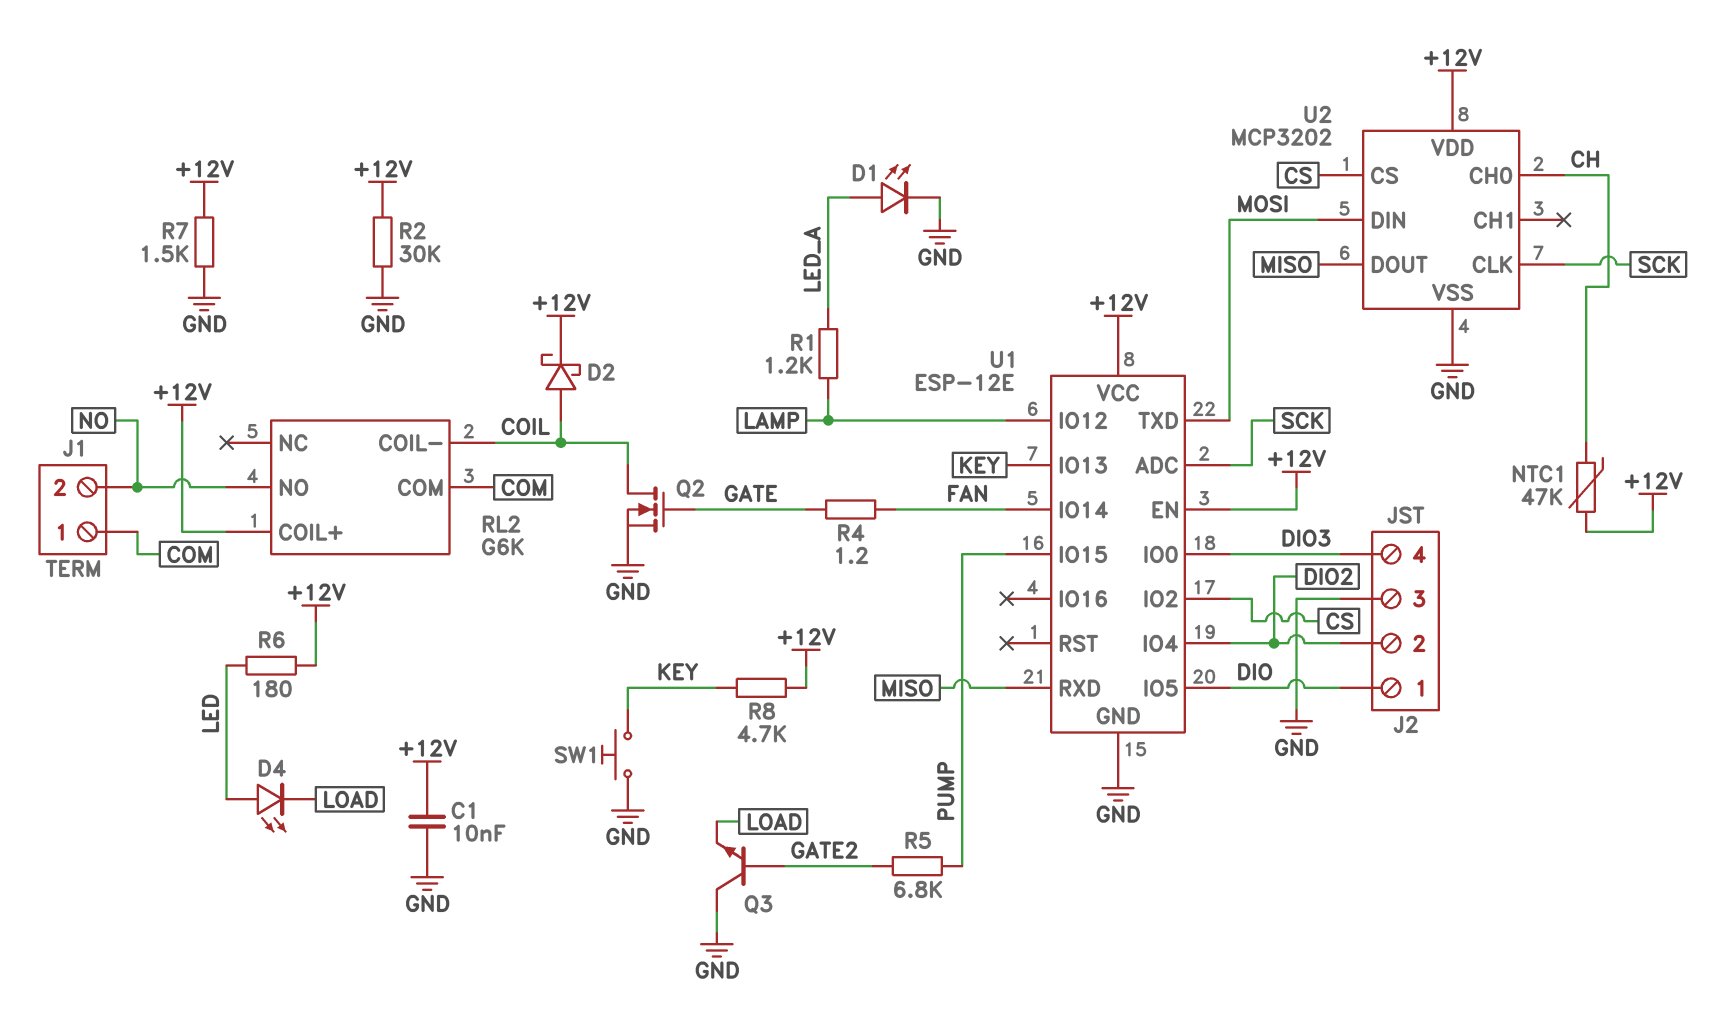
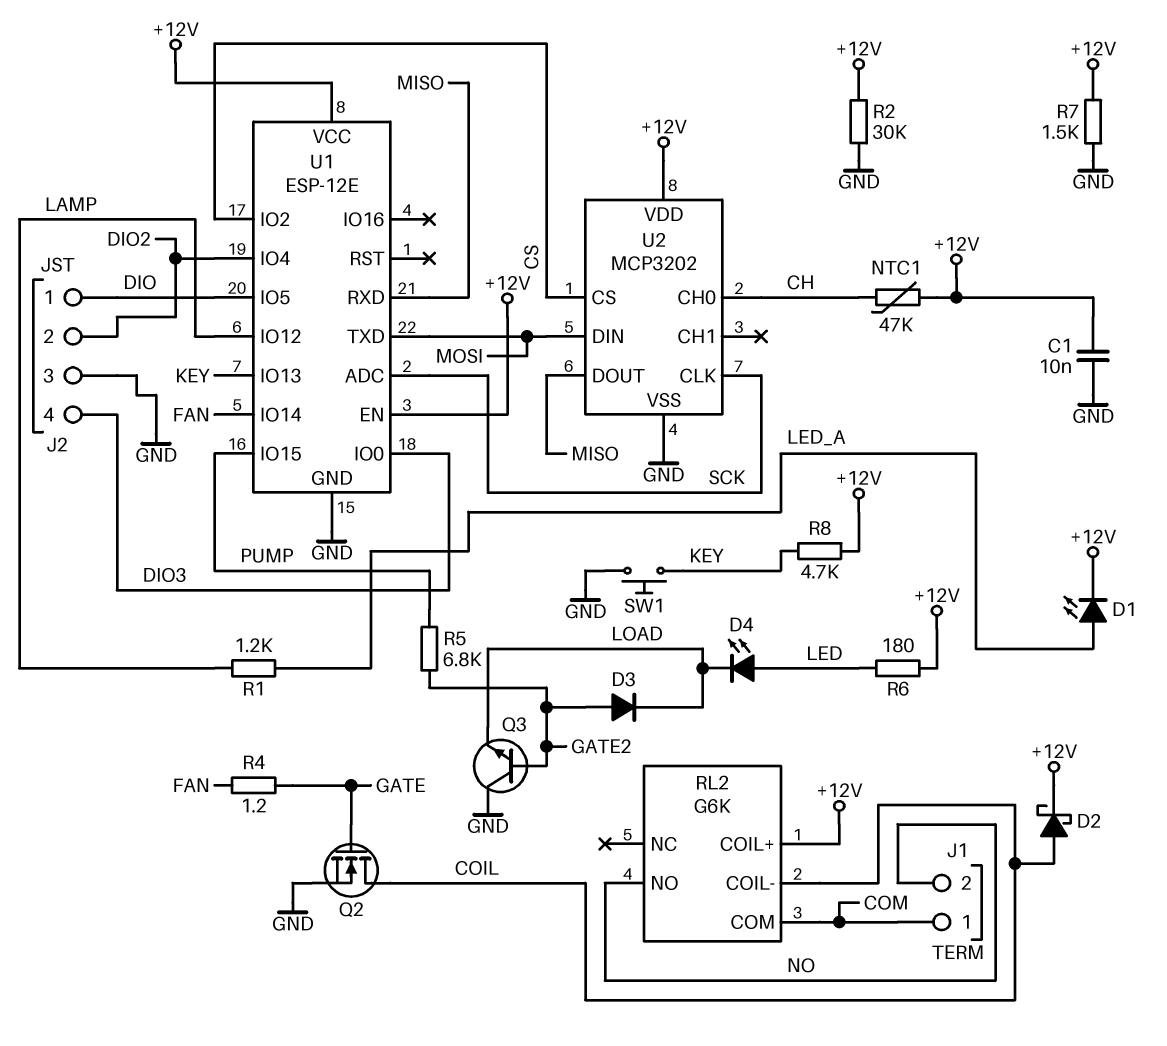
D1: LED (A LED_A, K GND) -> LED (A LED_A, K +12V)
D3: none -> diode (A GATE2, K LOAD)

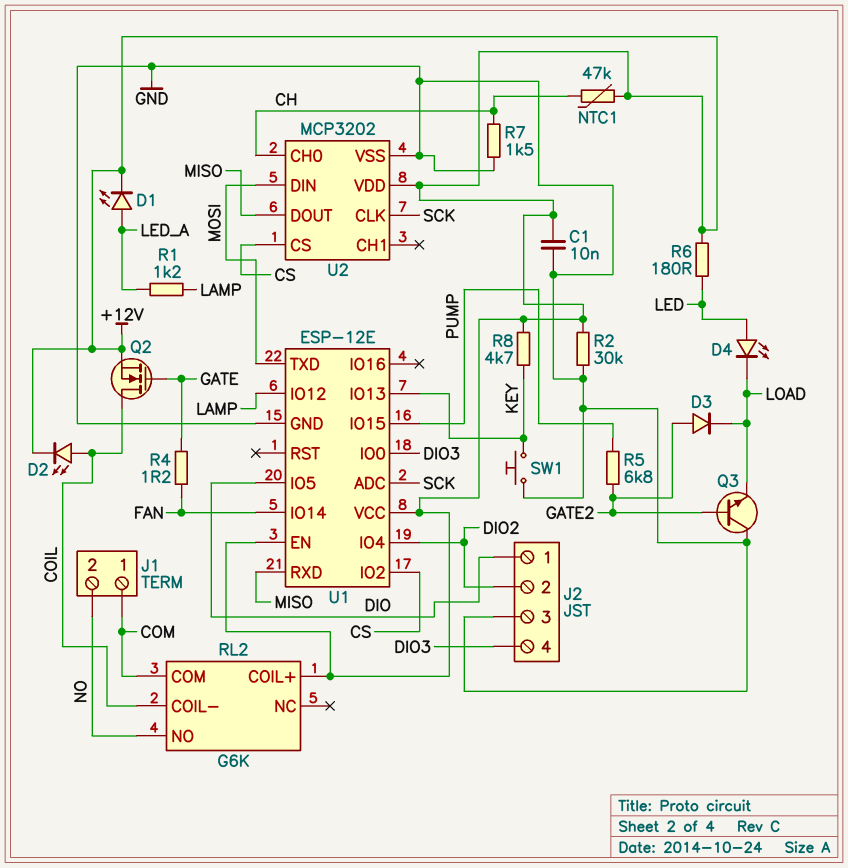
D2: schottky (A COIL, K +12V) -> LED (A COIL, K +12V)
Q2: NMOS (G GATE, D COIL, S GND) -> NMOS (G GATE, D COIL, S +12V)
R7: 1.5k (+12V, GND) -> 1.5k (CH, GND)

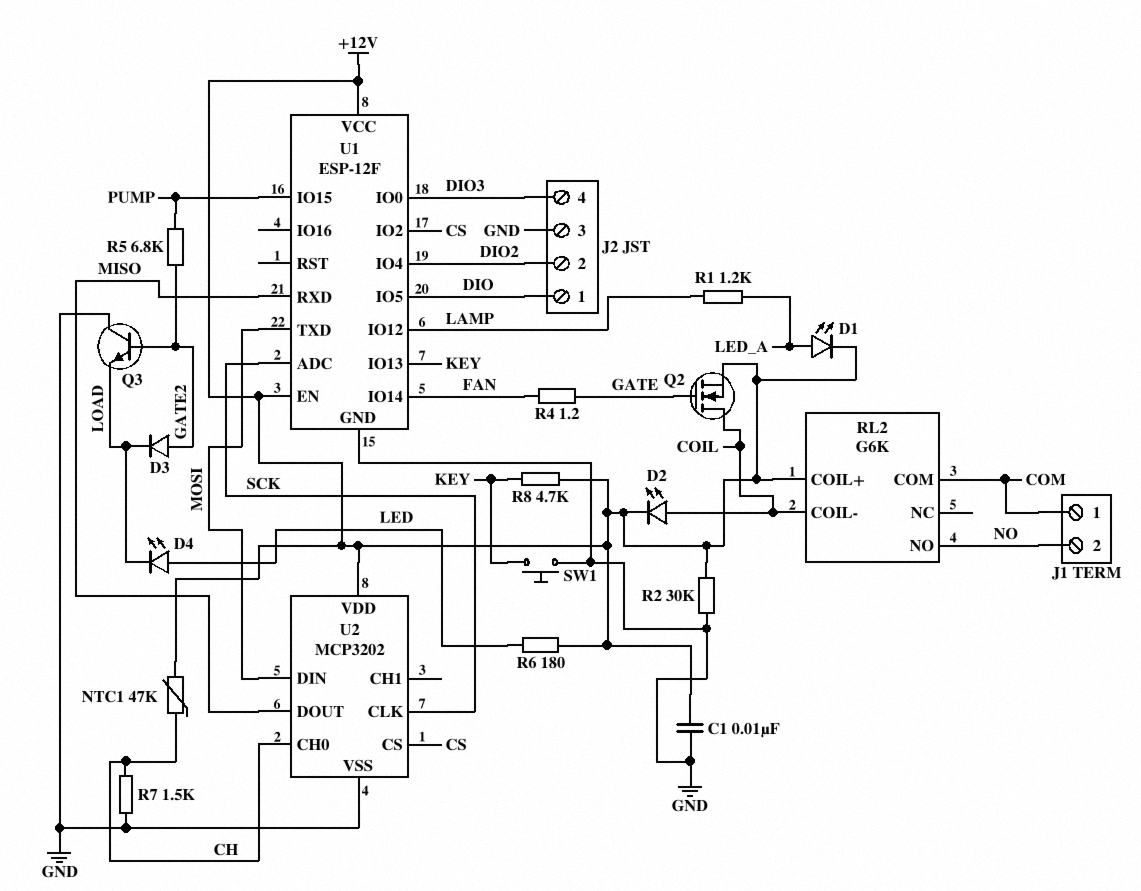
U1: ESP-12E -> ESP-12F

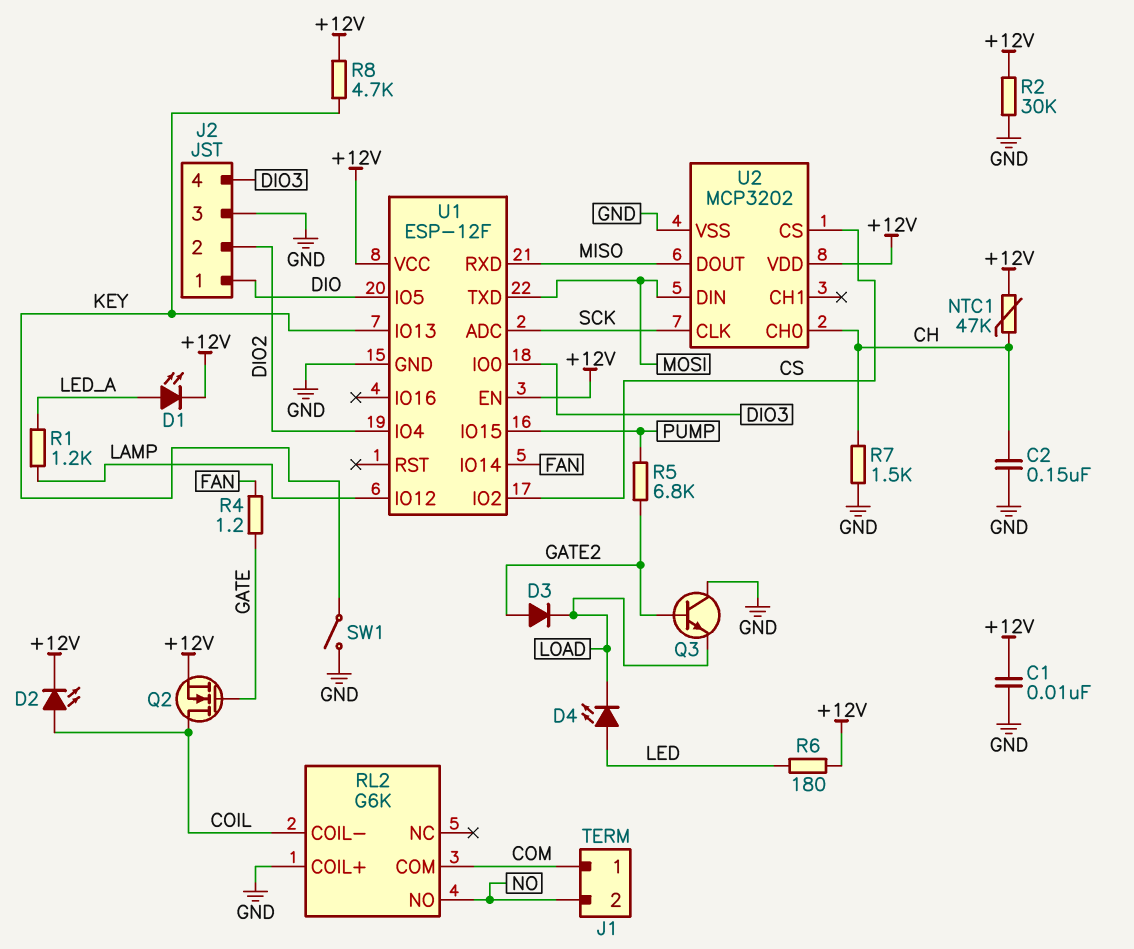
C2: none -> 150nF (CH, GND)
RL2 pin COIL+: +12V -> GND
SW1: button (GND, KEY) -> switch (GND, KEY)

